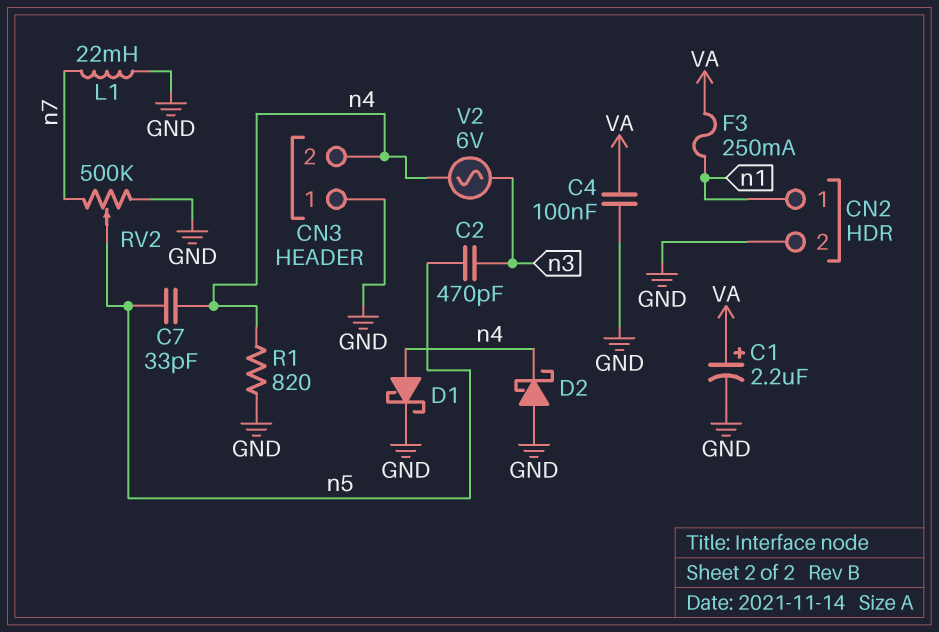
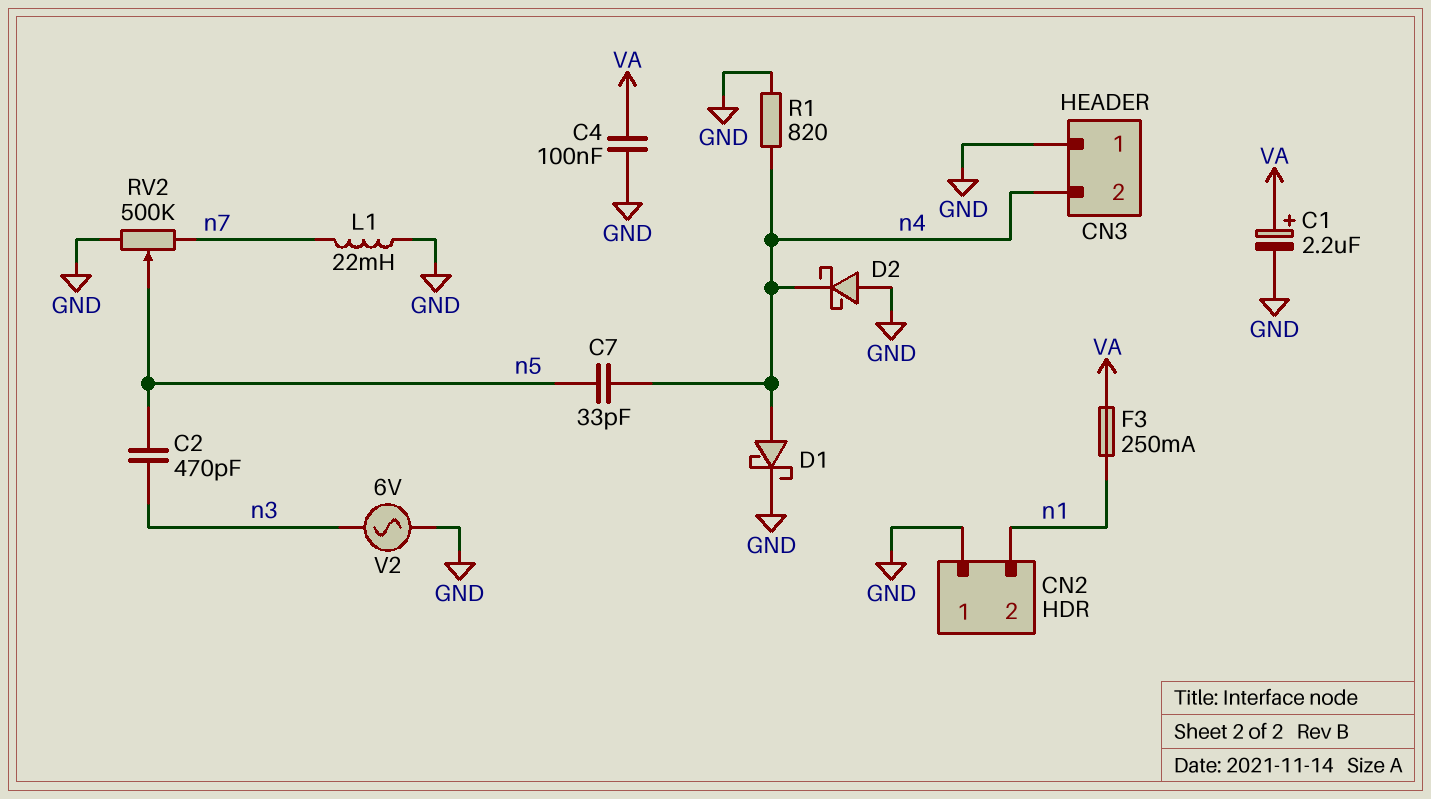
CN2 pin 1: n1 -> GND
CN2 pin 2: GND -> n1
V2: AC 6V (n3, n4) -> AC 6V (GND, n3)

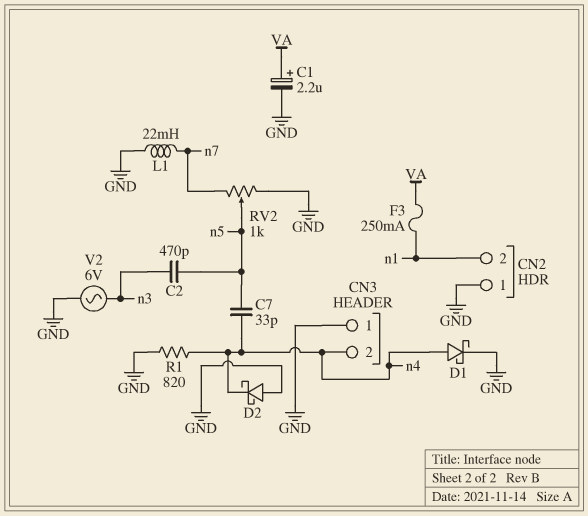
C4: 100nF (GND, VA) -> none
RV2: 500k (GND, n7, wiper n5) -> 1k (GND, n7, wiper n5)

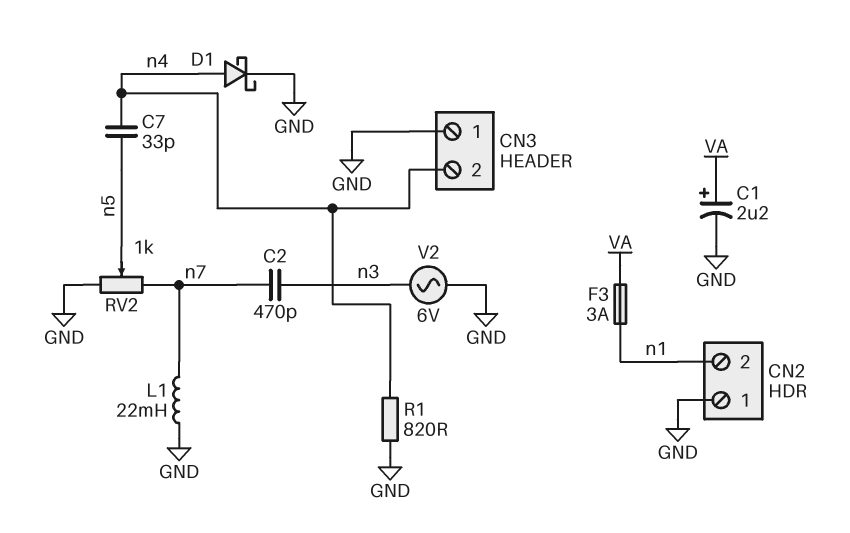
C2: 470pF (n3, n5) -> 470pF (n3, n7)
D2: schottky (A GND, K n4) -> none
F3: 250mA (VA, n1) -> 3A (VA, n1)

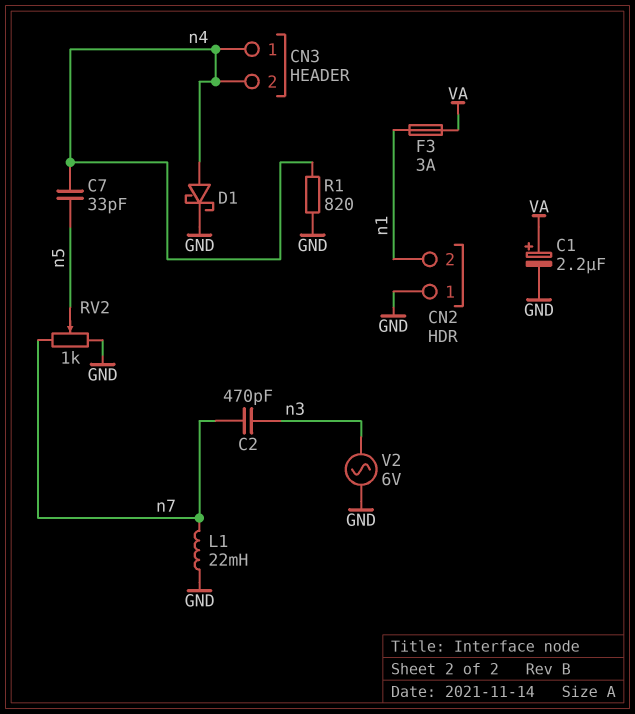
CN3 pin 1: GND -> n4

